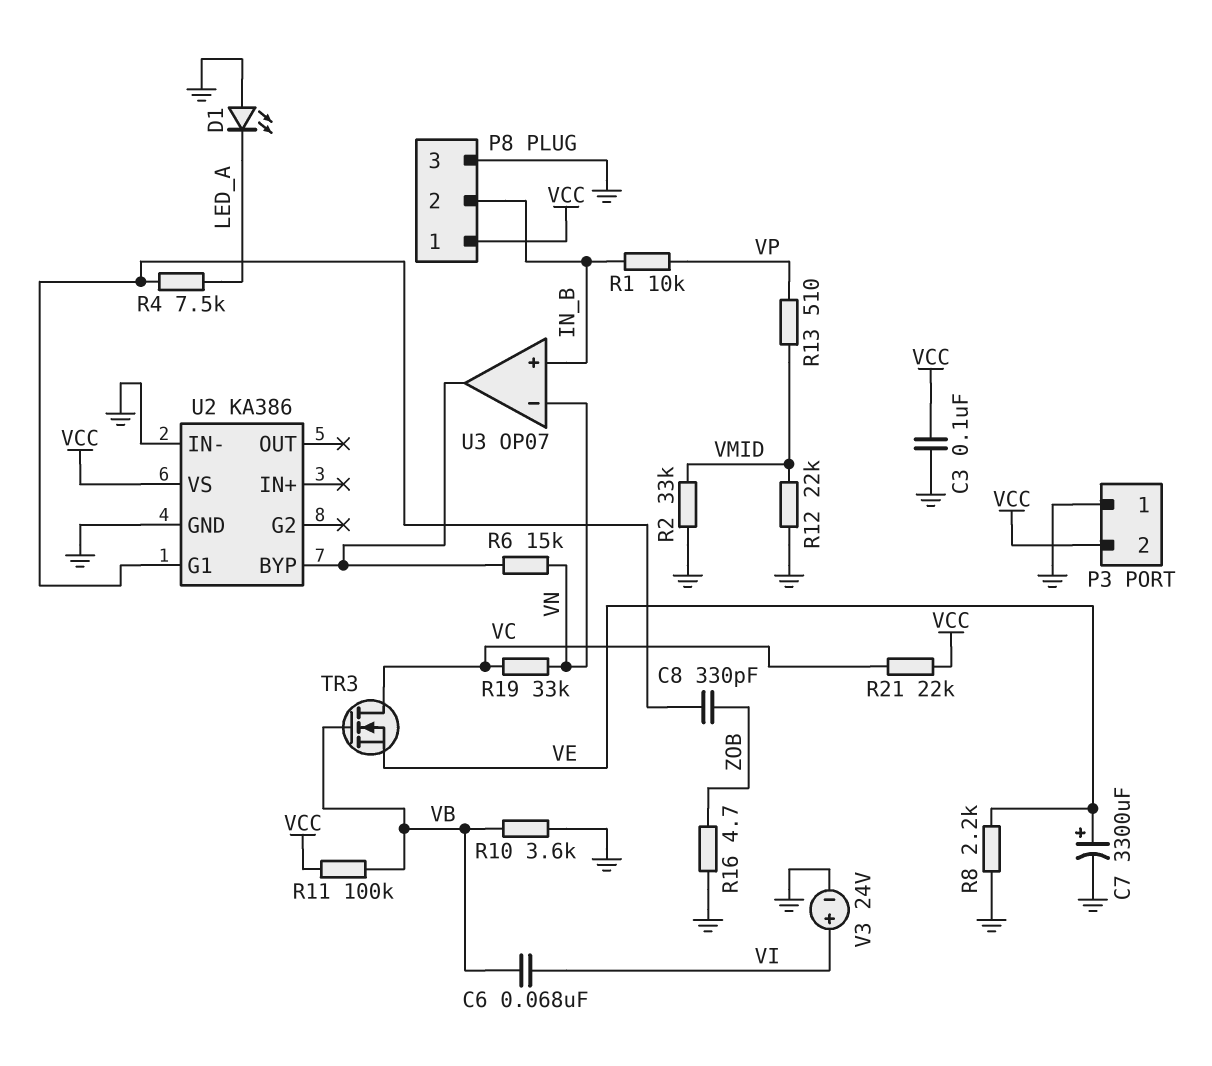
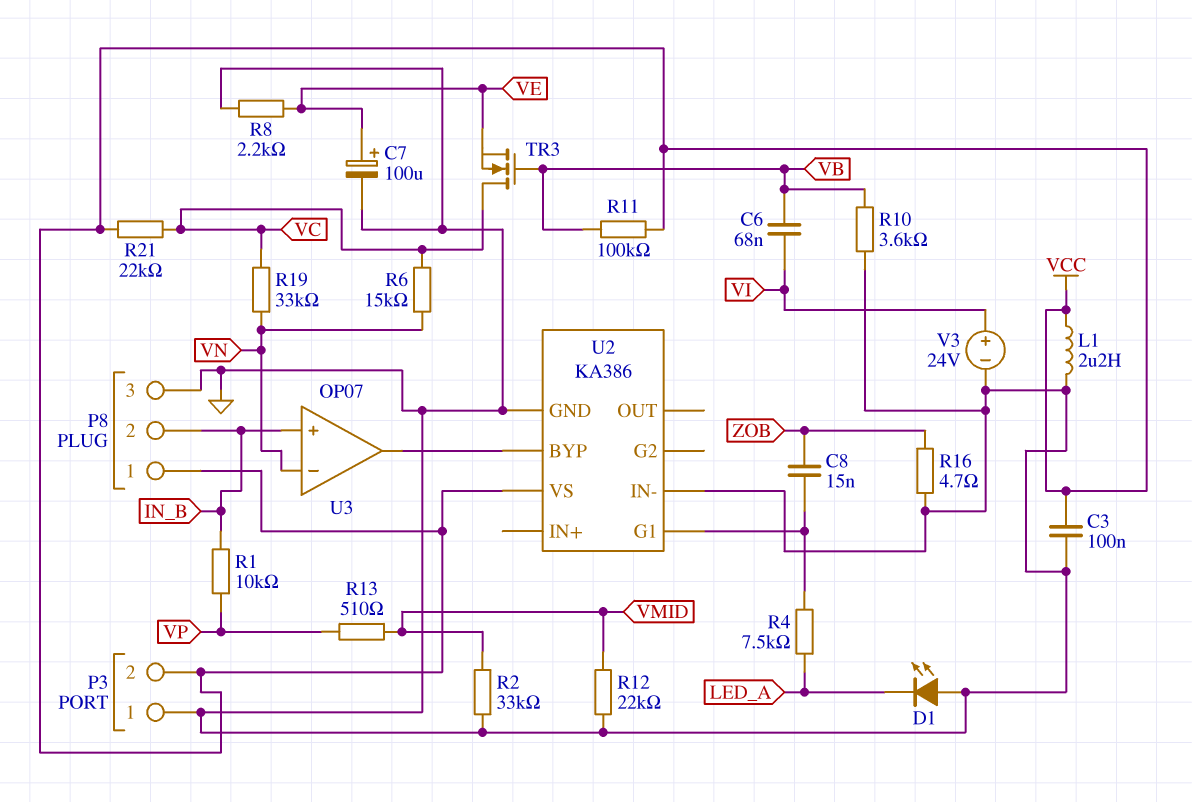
C7: 3300uF (plus VE, minus GND) -> 100uF (plus VE, minus GND)
C8: 330pF (U2/G1, ZOB) -> 15nF (U2/G1, ZOB)
L1: none -> 2.2uH (GND, VCC)
R6: 15k (U2/BYP, VN) -> 15k (VC, VN)

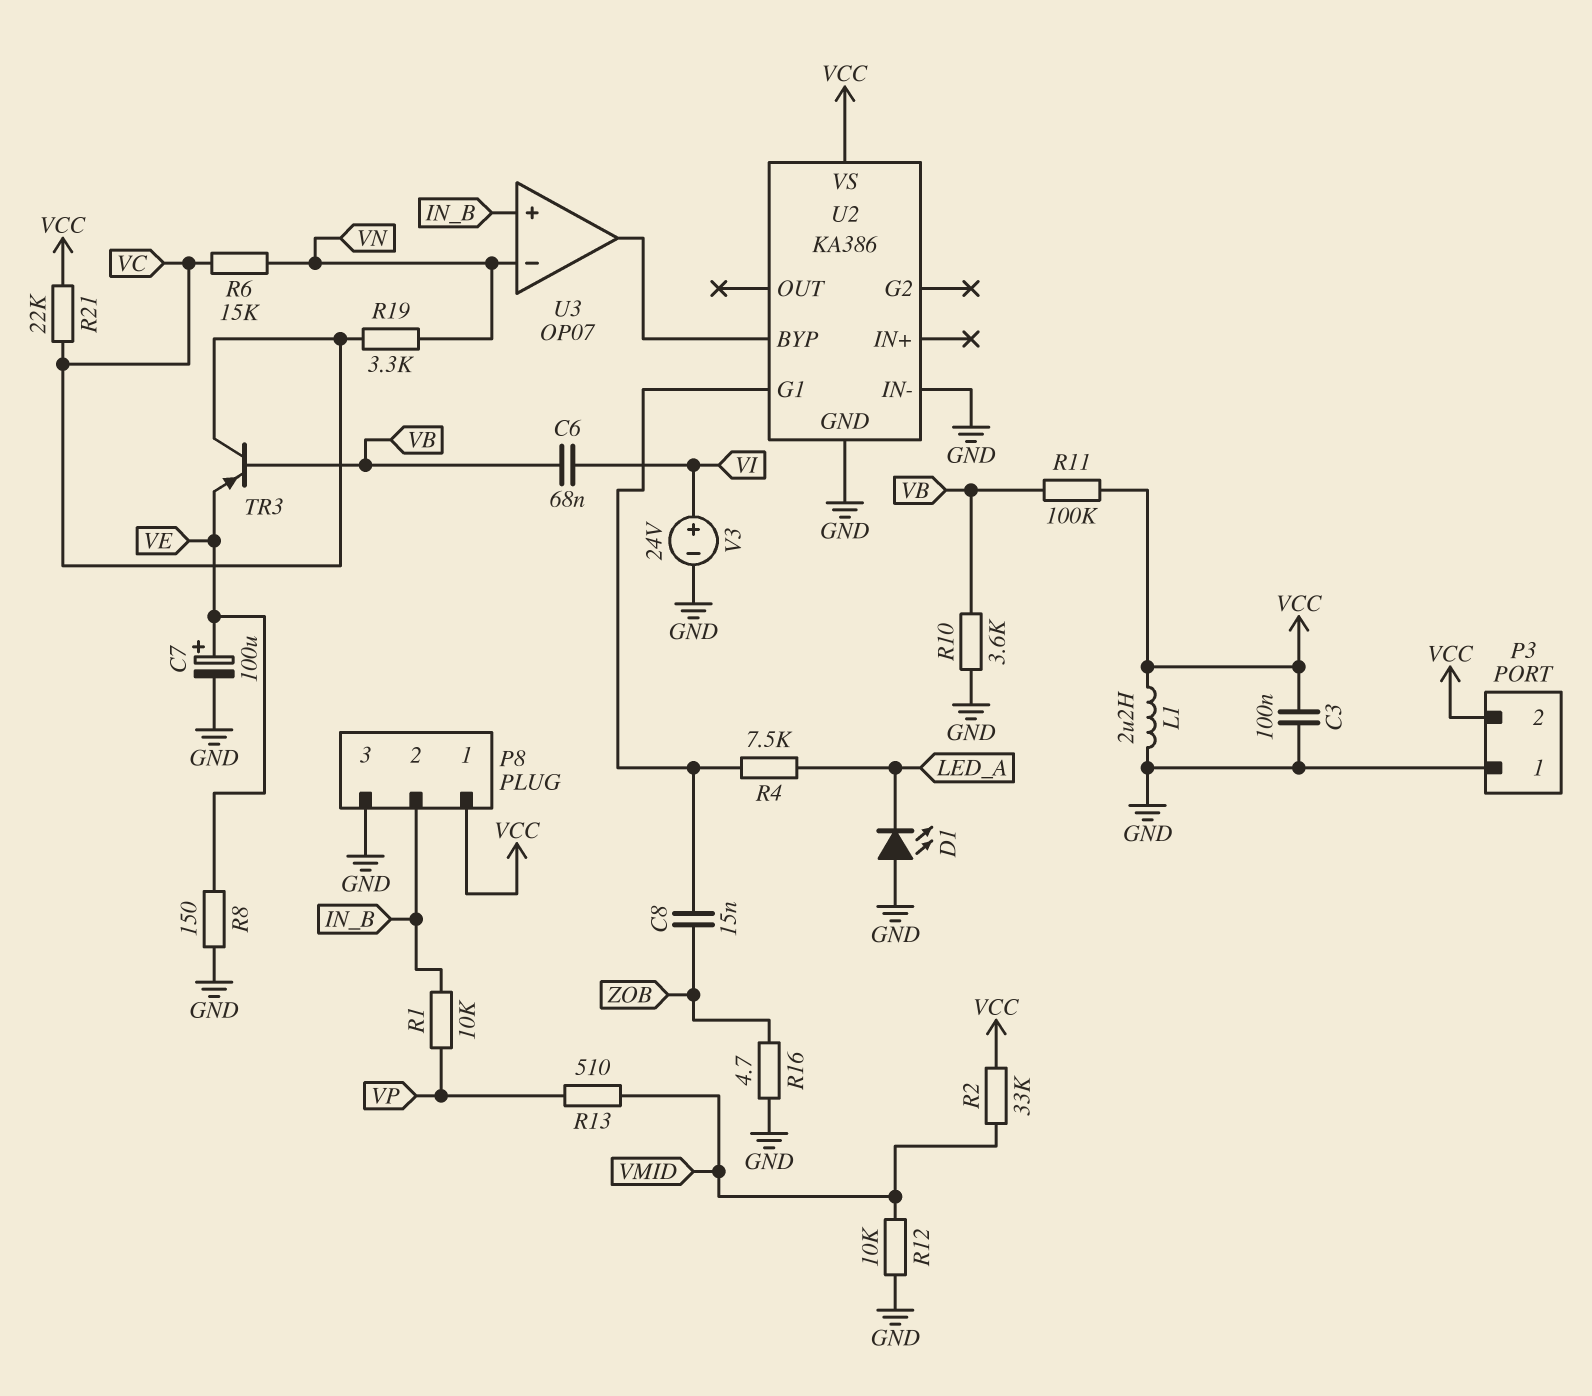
R2: 33k (GND, VMID) -> 33k (VCC, VMID)
R8: 2.2k (GND, VE) -> 150 (GND, VE)
R12: 22k (GND, VMID) -> 10k (GND, VMID)
R19: 33k (VC, VN) -> 3.3k (VC, VN)
TR3: NMOS (G VB, D VC, S VE) -> PNP (B VB, C VC, E VE)

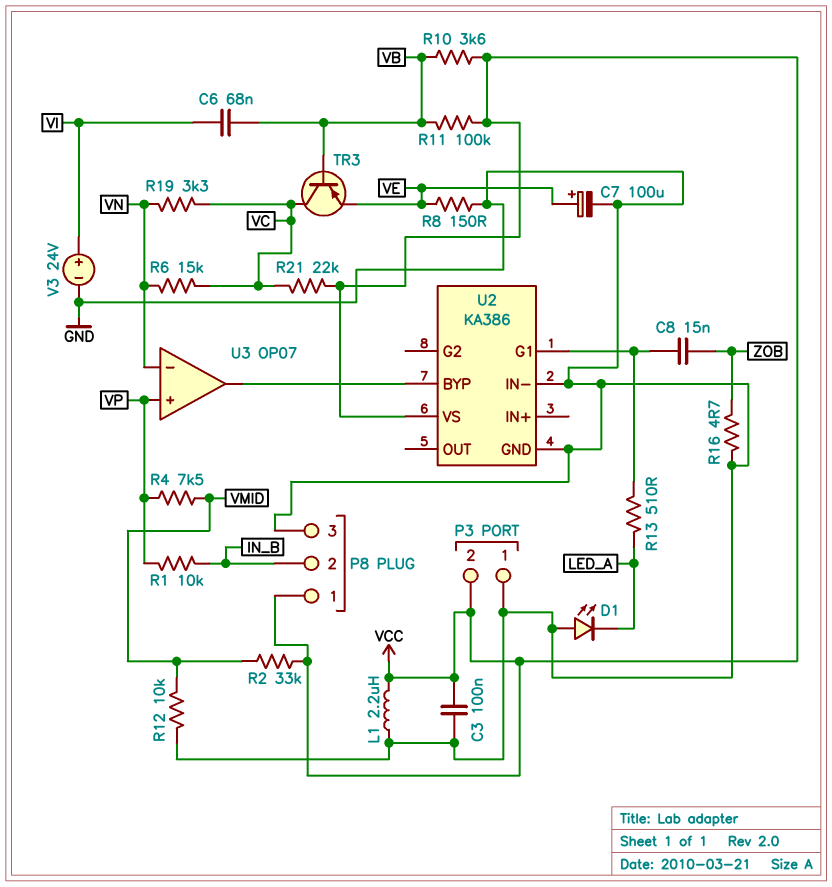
R4: 7.5k (LED_A, U2/G1) -> 7.5k (VMID, VP)
R10: 3.6k (GND, VB) -> 3.6k (VB, VCC)
R13: 510 (VMID, VP) -> 510 (LED_A, U2/G1)
U3 pin in+: IN_B -> VP

